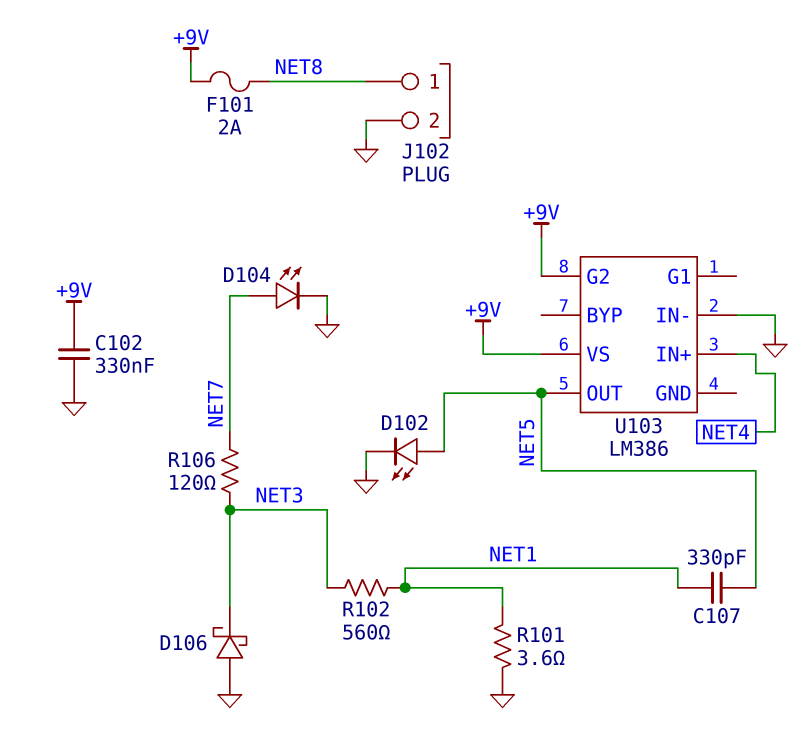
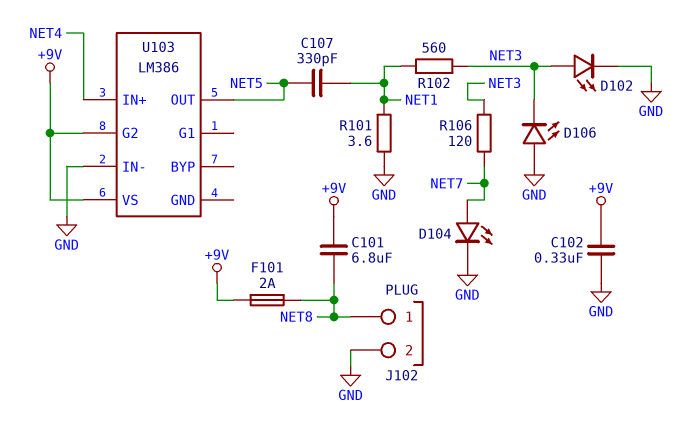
C101: none -> 6.8uF (+9V, NET8)
D102: LED (A NET5, K GND) -> LED (A NET3, K GND)
D106: schottky (A GND, K NET3) -> LED (A GND, K NET3)

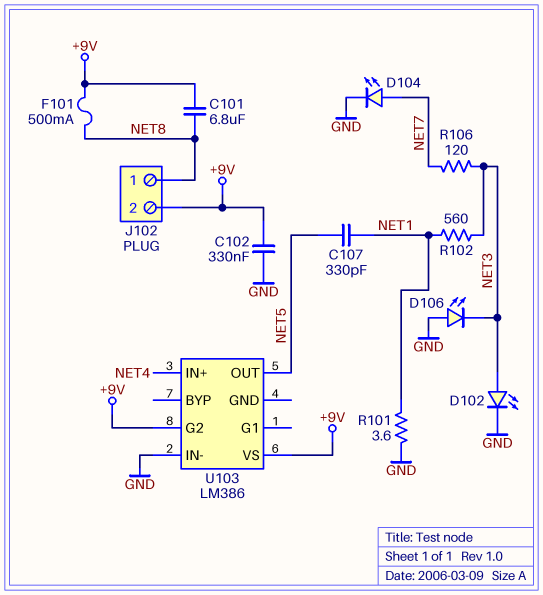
F101: 2A (+9V, NET8) -> 500mA (+9V, NET8)
J102 pin 2: GND -> +9V

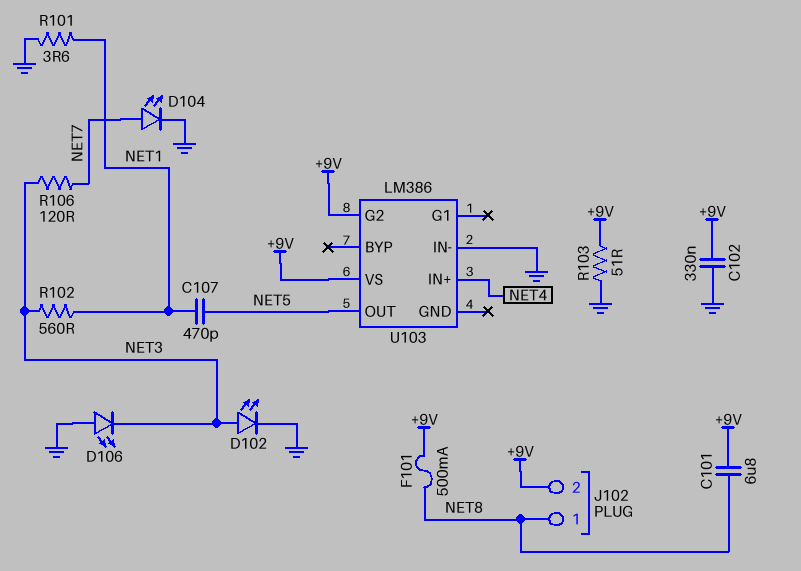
C107: 330pF (NET1, NET5) -> 470pF (NET1, NET5)
R103: none -> 51 (+9V, GND)

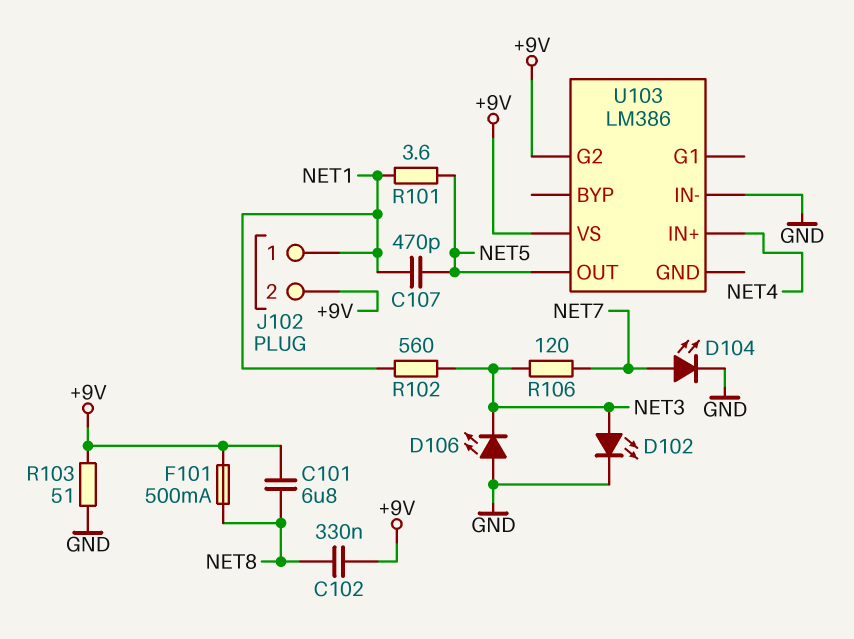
C102: 330nF (+9V, GND) -> 330nF (+9V, NET8)
J102 pin 1: NET8 -> NET1
R101: 3.6 (GND, NET1) -> 3.6 (NET1, NET5)

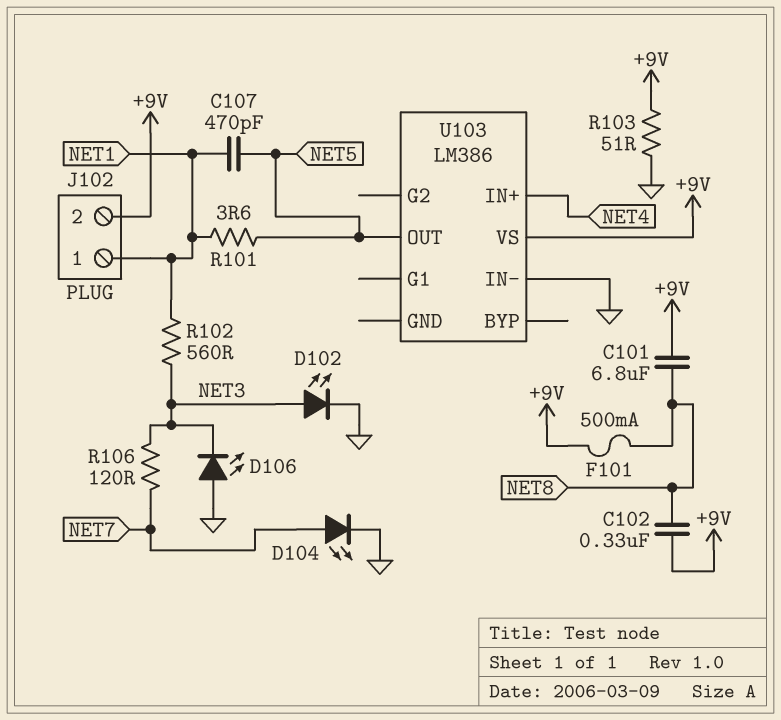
U103 pin G2: +9V -> none

